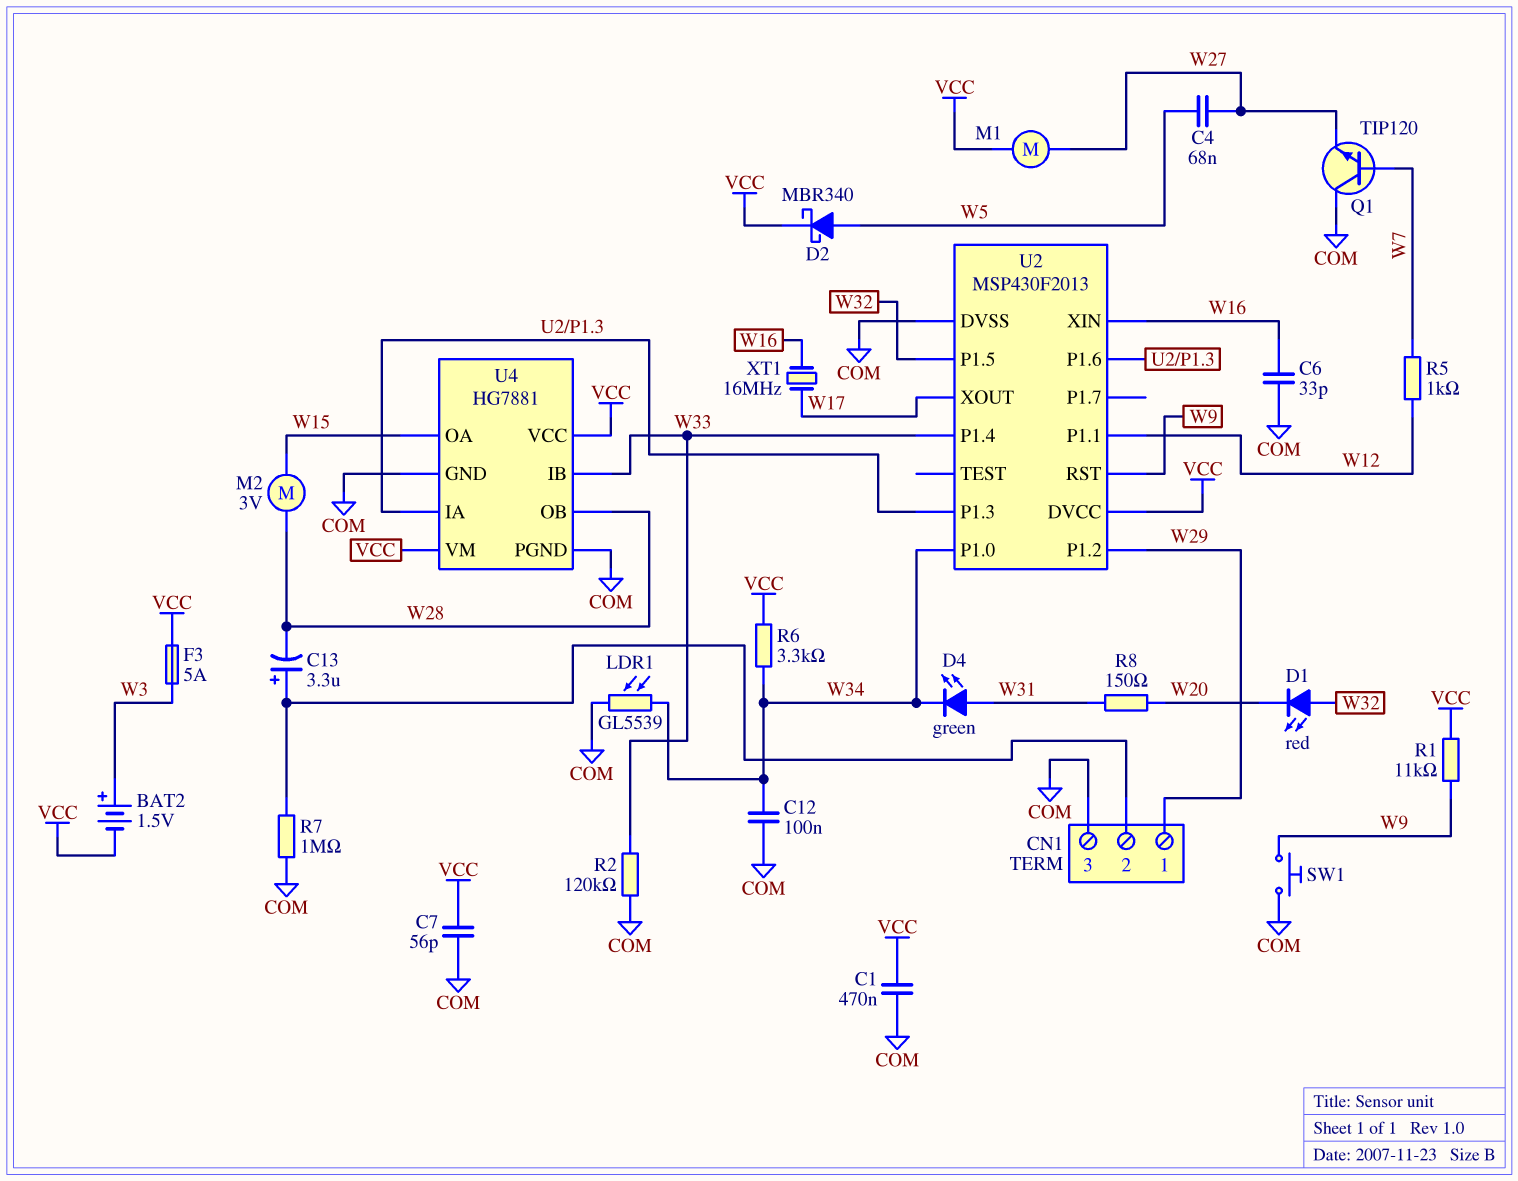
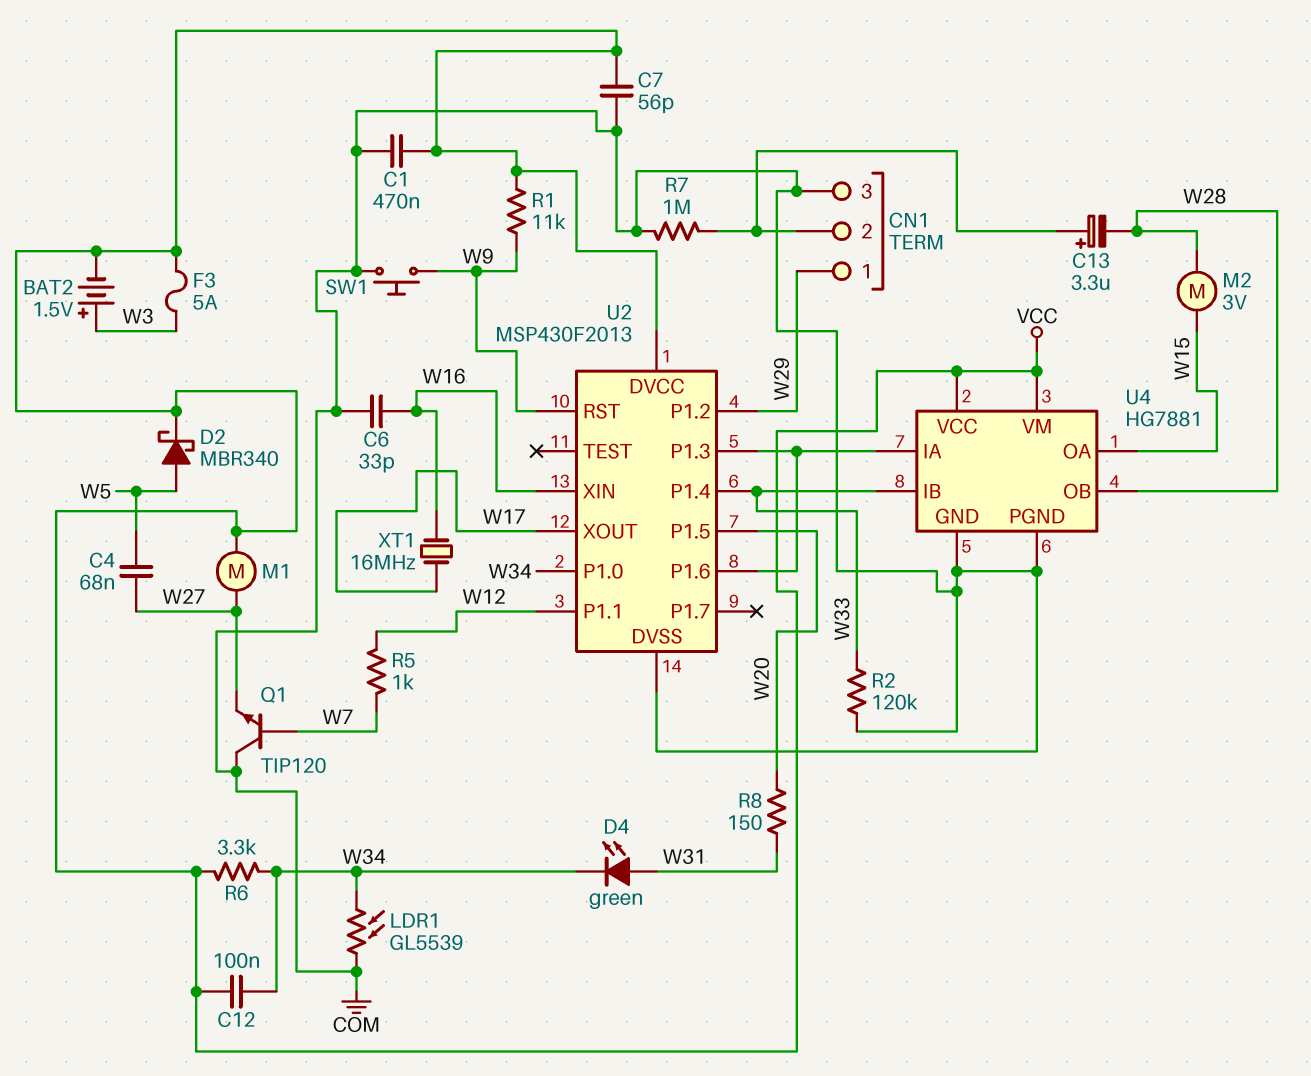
C12: 100nF (COM, W34) -> 100nF (VCC, W34)
D1: LED red (A W32, K W20) -> none
U2 pin P1.5: W32 -> W20

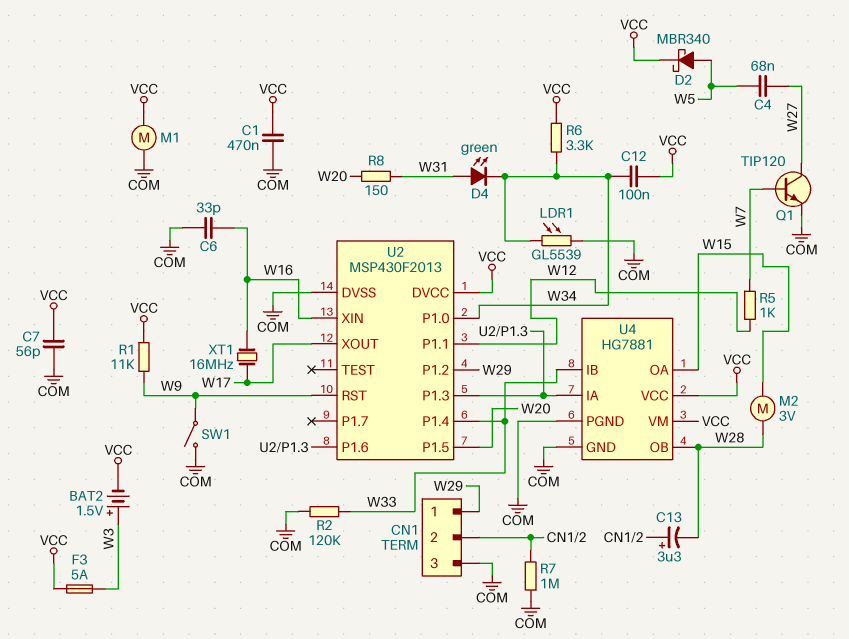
M1: motor (VCC, W27) -> motor (COM, VCC)
Q1: NPN TIP120 (B W7, C COM, E W27) -> NPN TIP120 (B W7, C W27, E COM)
SW1: button (COM, W9) -> switch (COM, W9)

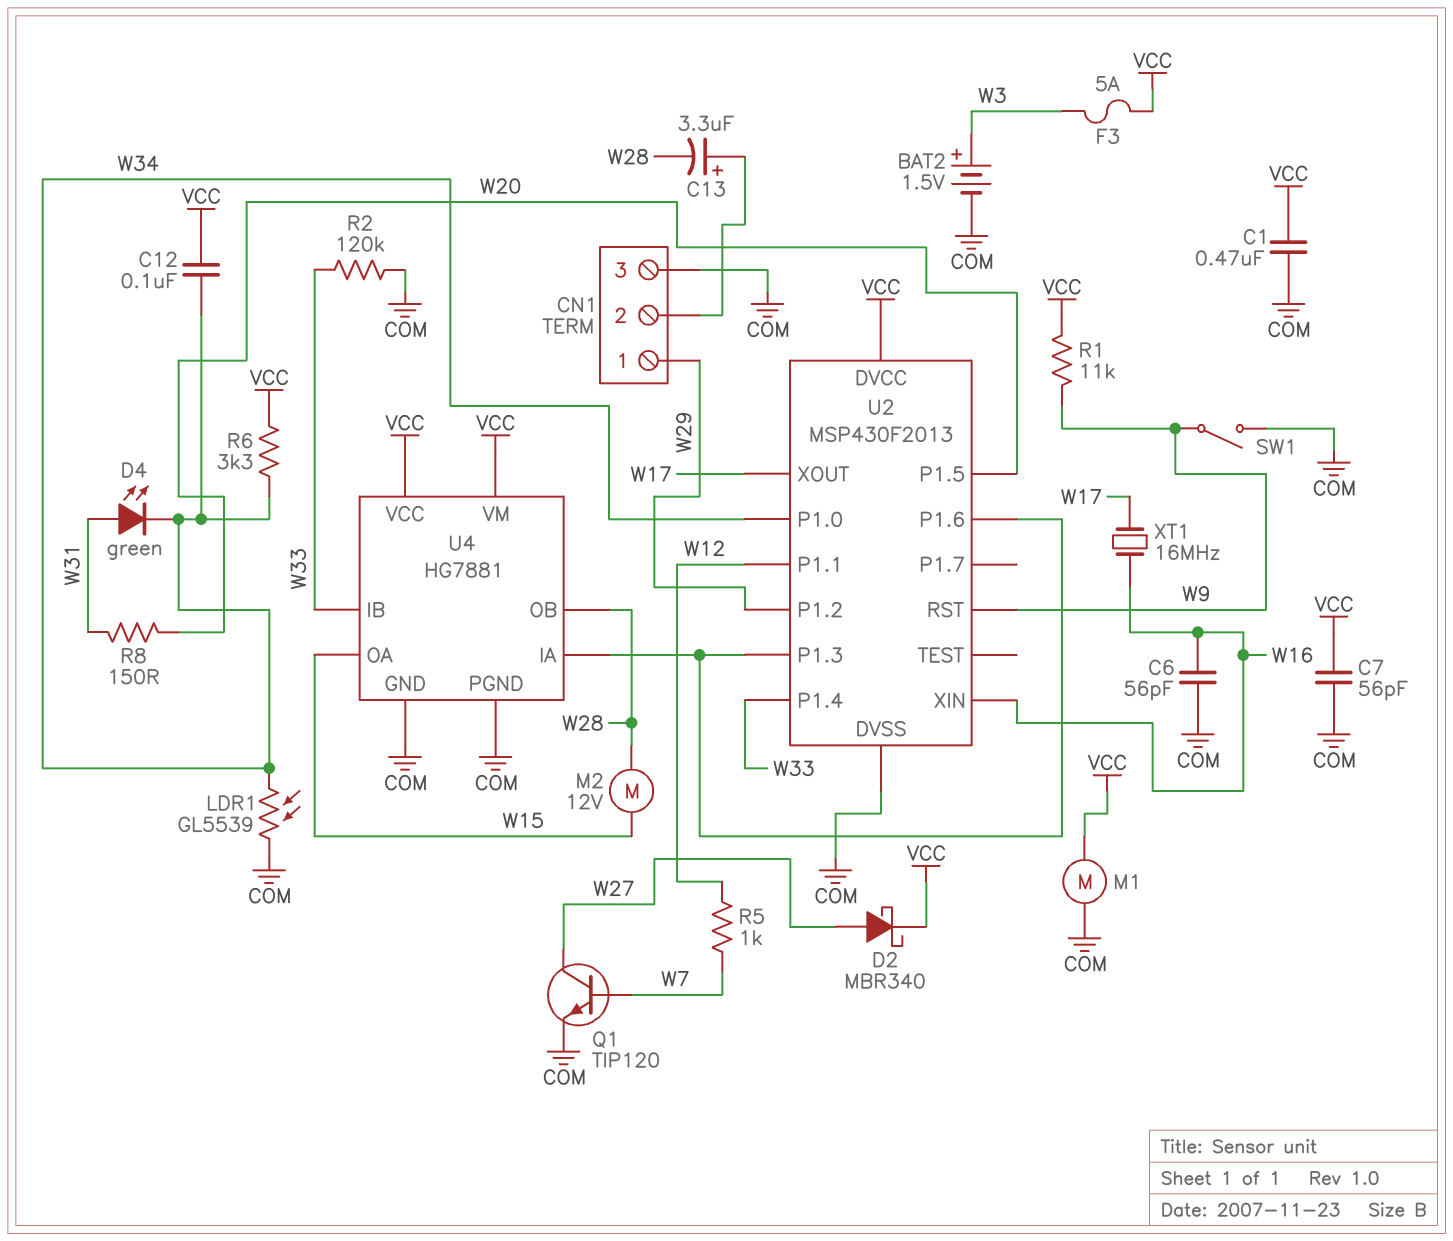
BAT2: 1.5V (plus W3, minus VCC) -> 1.5V (plus W3, minus COM)
C4: 68nF (W5, W27) -> none
C6: 33pF (COM, W16) -> 56pF (COM, W16)
D2: schottky MBR340 (A W5, K VCC) -> schottky MBR340 (A W27, K VCC)
M2: motor 3V (W15, W28) -> motor 12V (W15, W28)
R7: 1M (CN1/2, COM) -> none

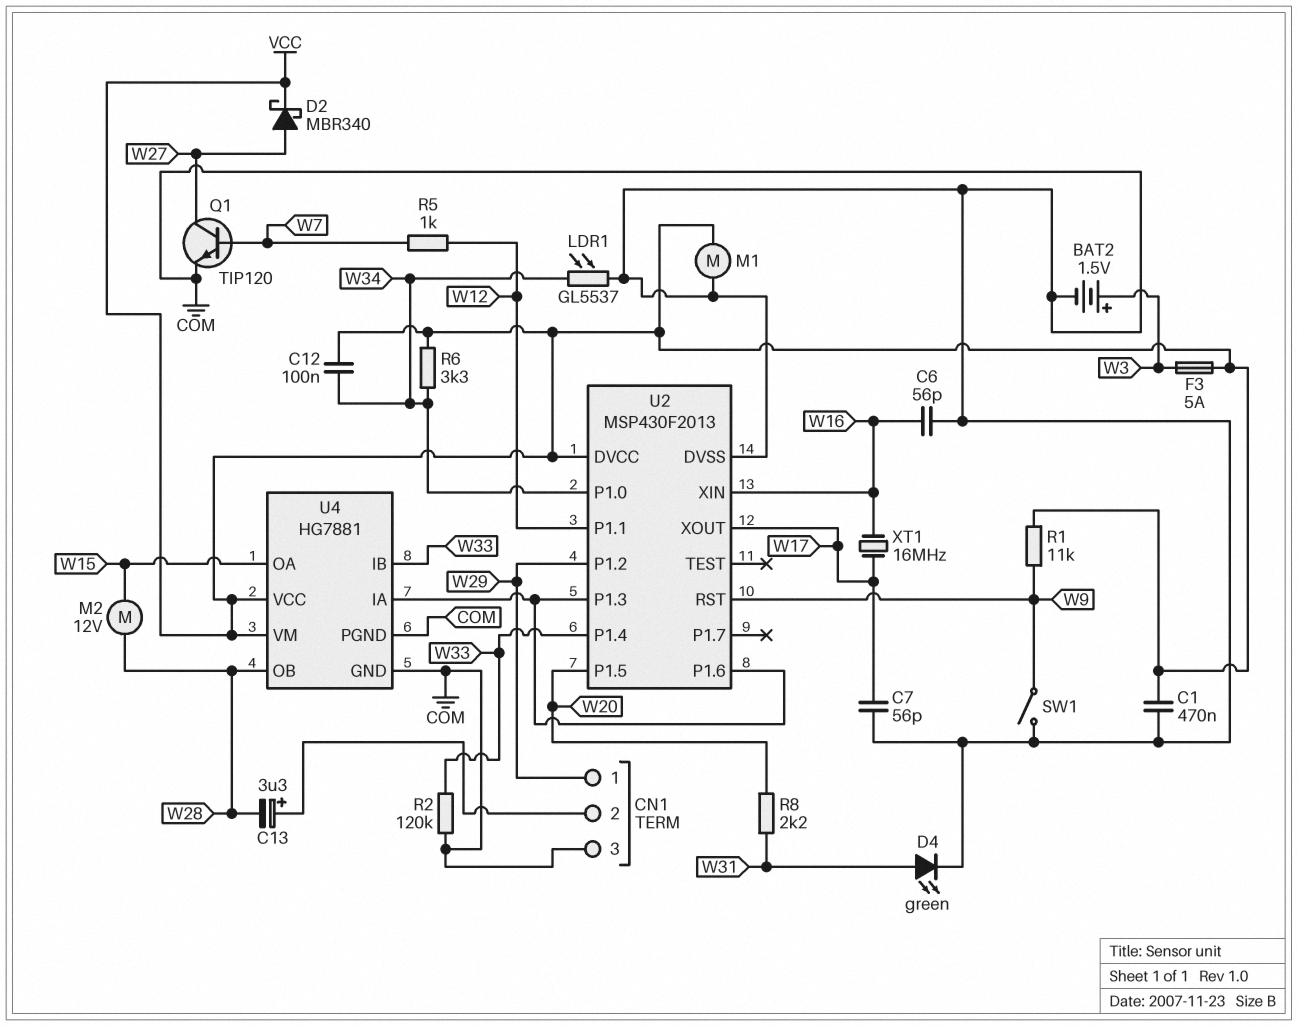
C7: 56pF (COM, VCC) -> 56pF (COM, W17)
D4: LED green (A W31, K W34) -> LED green (A W31, K COM)
LDR1: GL5539 (COM, W34) -> GL5537 (COM, W34)
R8: 150 (W20, W31) -> 2.2k (W20, W31)

